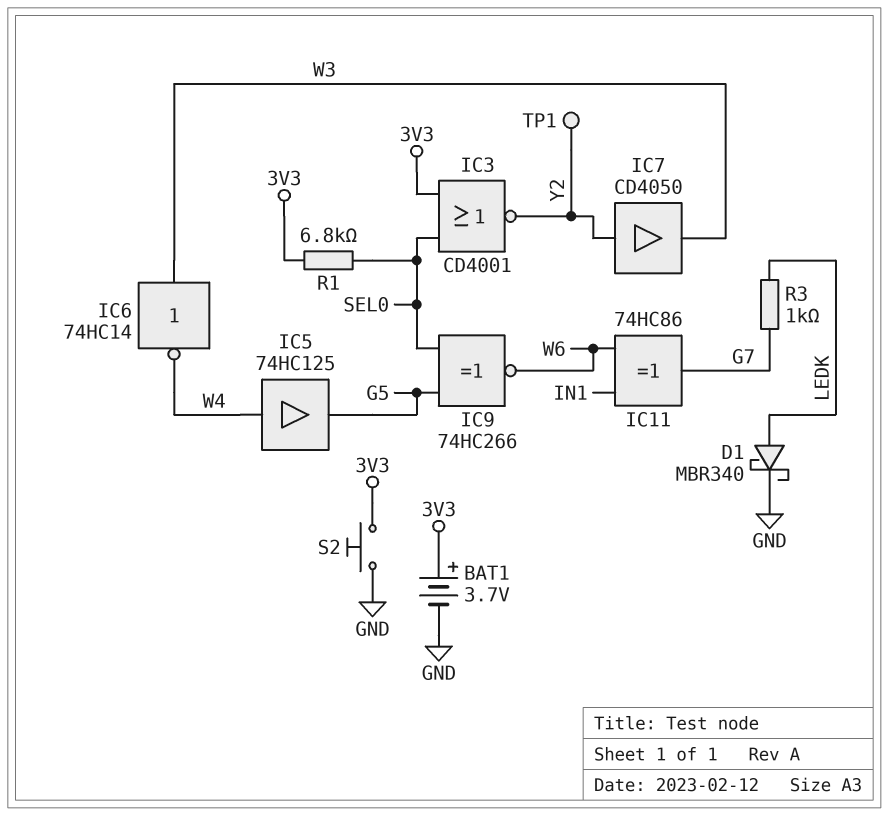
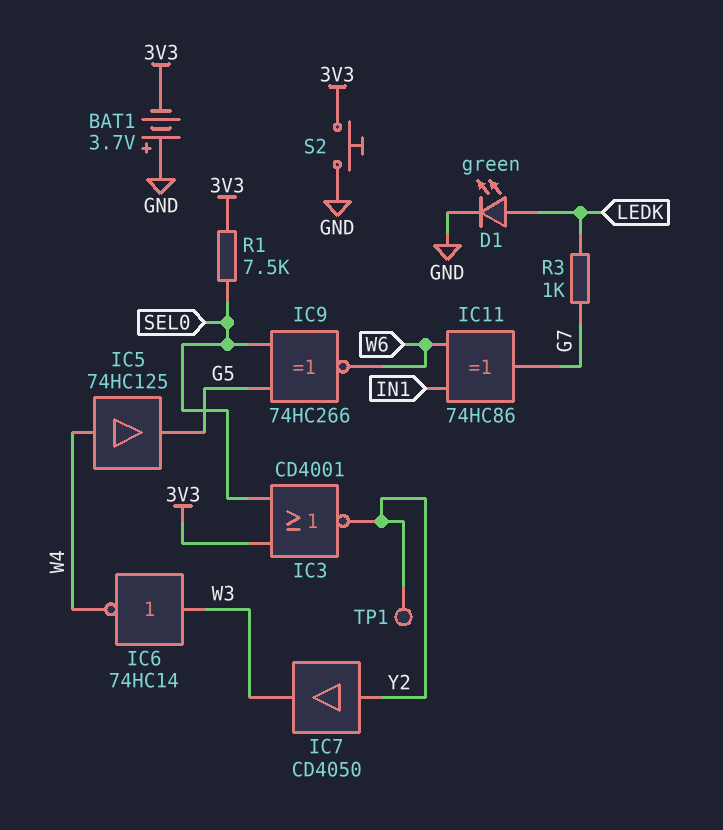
BAT1: 3.7V (plus 3V3, minus GND) -> 3.7V (plus GND, minus 3V3)
D1: schottky MBR340 (A LEDK, K GND) -> LED green (A LEDK, K GND)
R1: 6.8k (3V3, SEL0) -> 7.5k (3V3, SEL0)

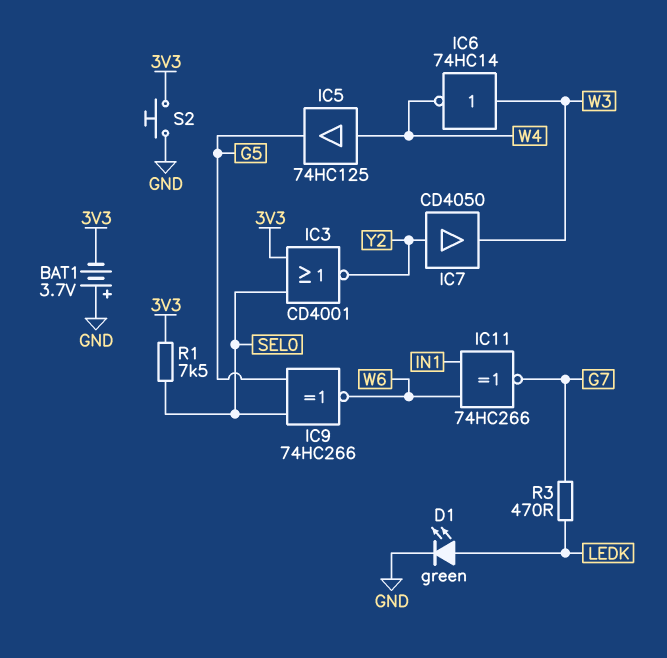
IC11: XOR 74HC86 (in IN1, in W6, out G7) -> XNOR 74HC266 (in IN1, in W6, out G7)
R3: 1k (G7, LEDK) -> 470 (G7, LEDK)
TP1: test point (Y2) -> none

